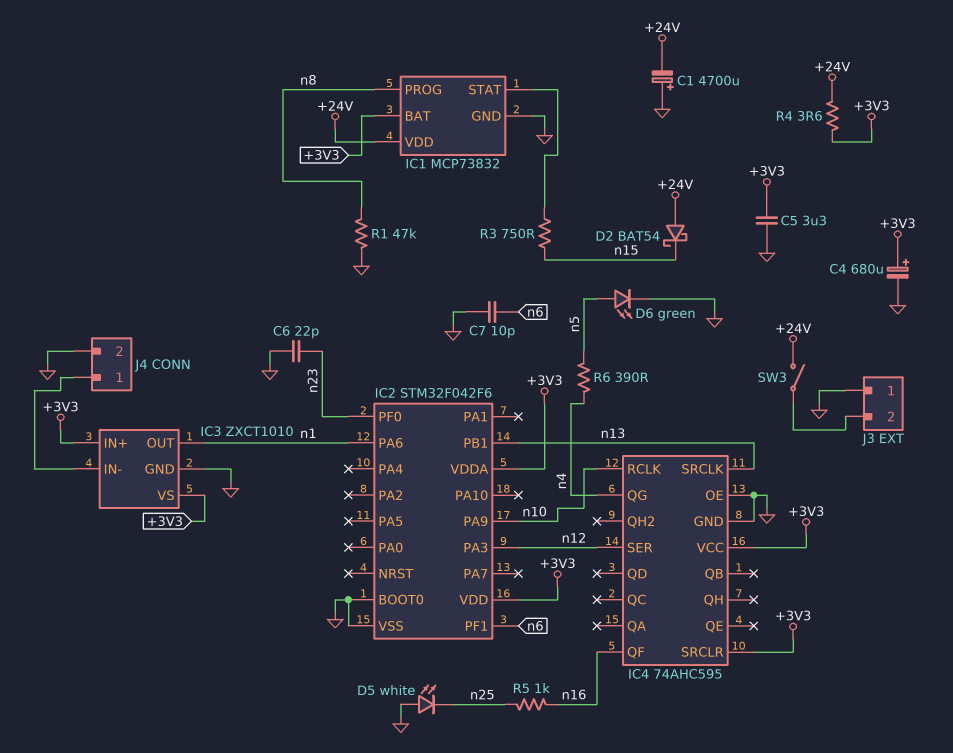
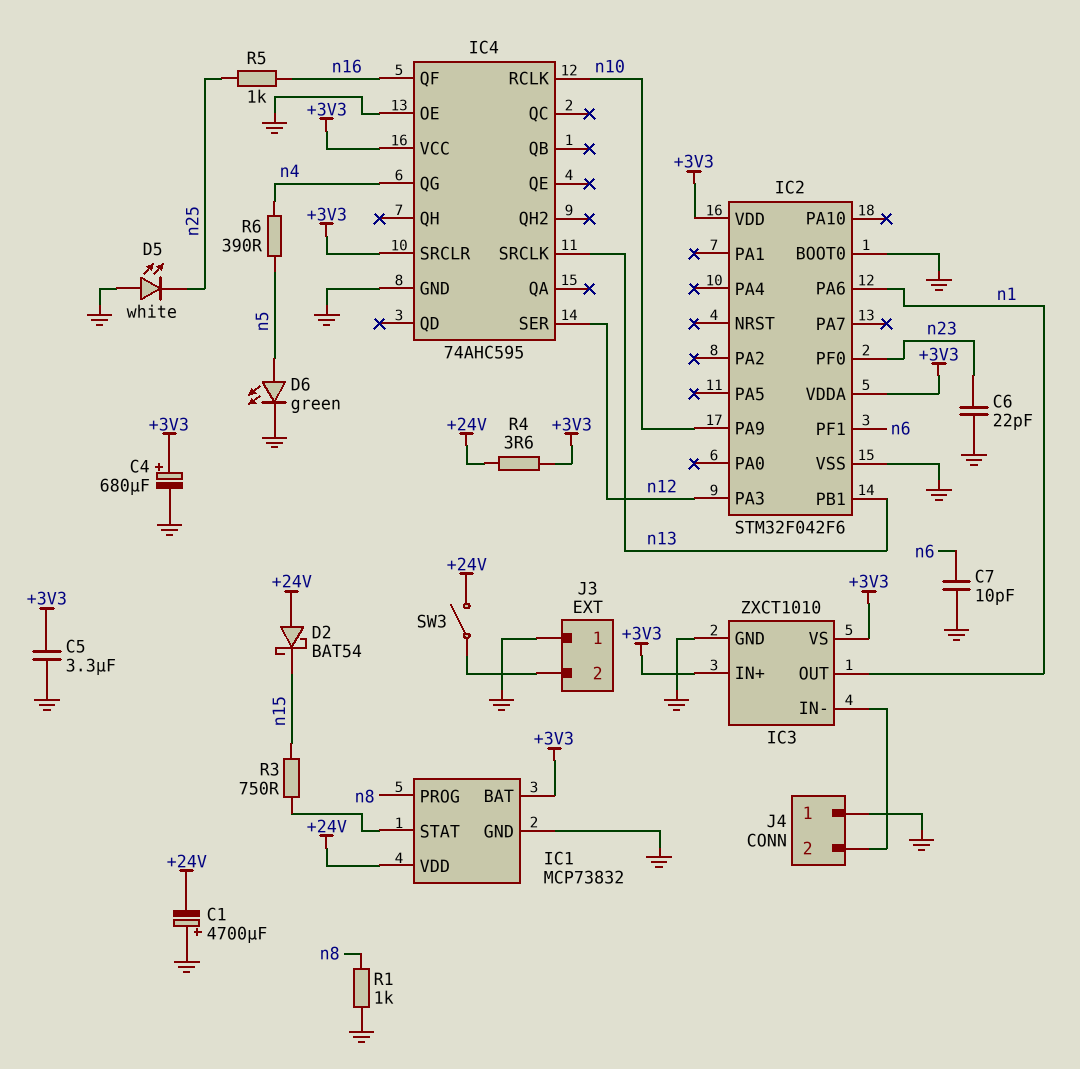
J4 pin 1: IC3/IN- -> GND
J4 pin 2: GND -> IC3/IN-
R1: 47k (GND, n8) -> 1k (GND, n8)

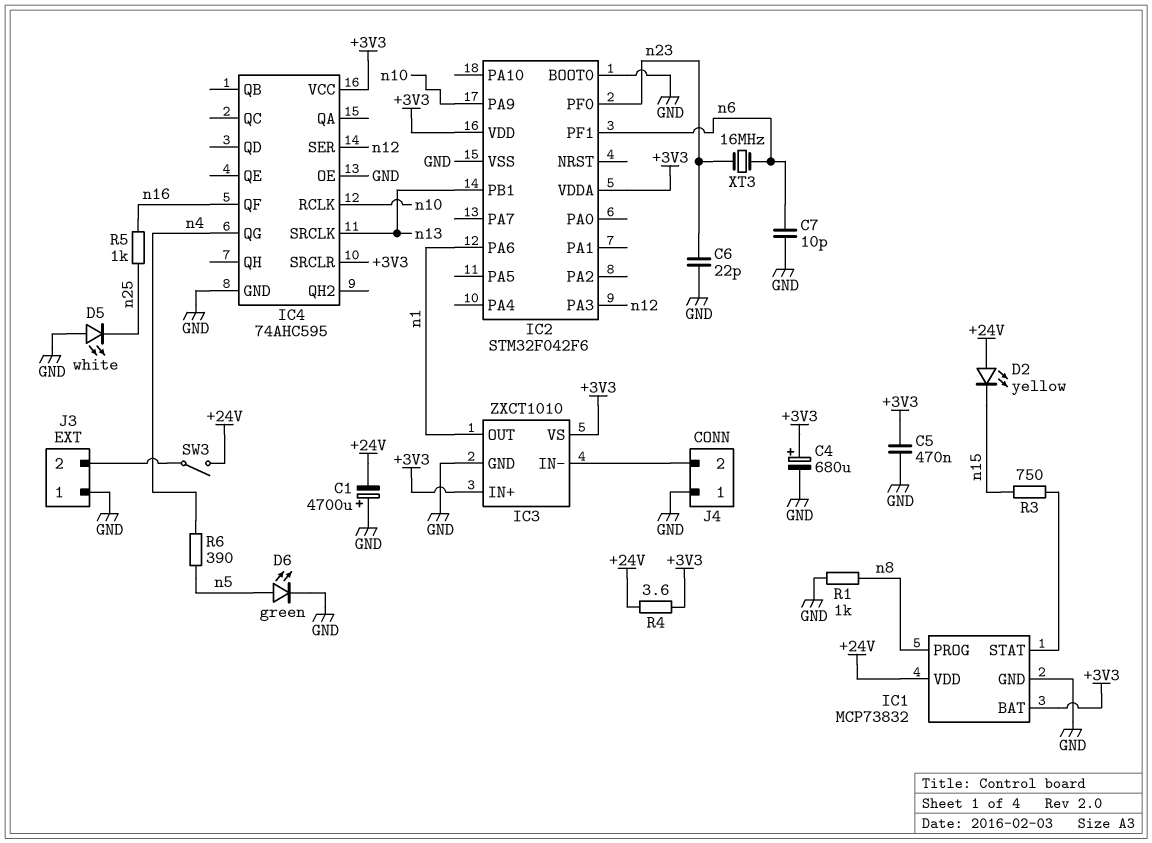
C5: 3.3uF (+3V3, GND) -> 470nF (+3V3, GND)
D2: schottky BAT54 (A +24V, K n15) -> LED yellow (A +24V, K n15)
XT3: none -> 16MHz (n6, n23)

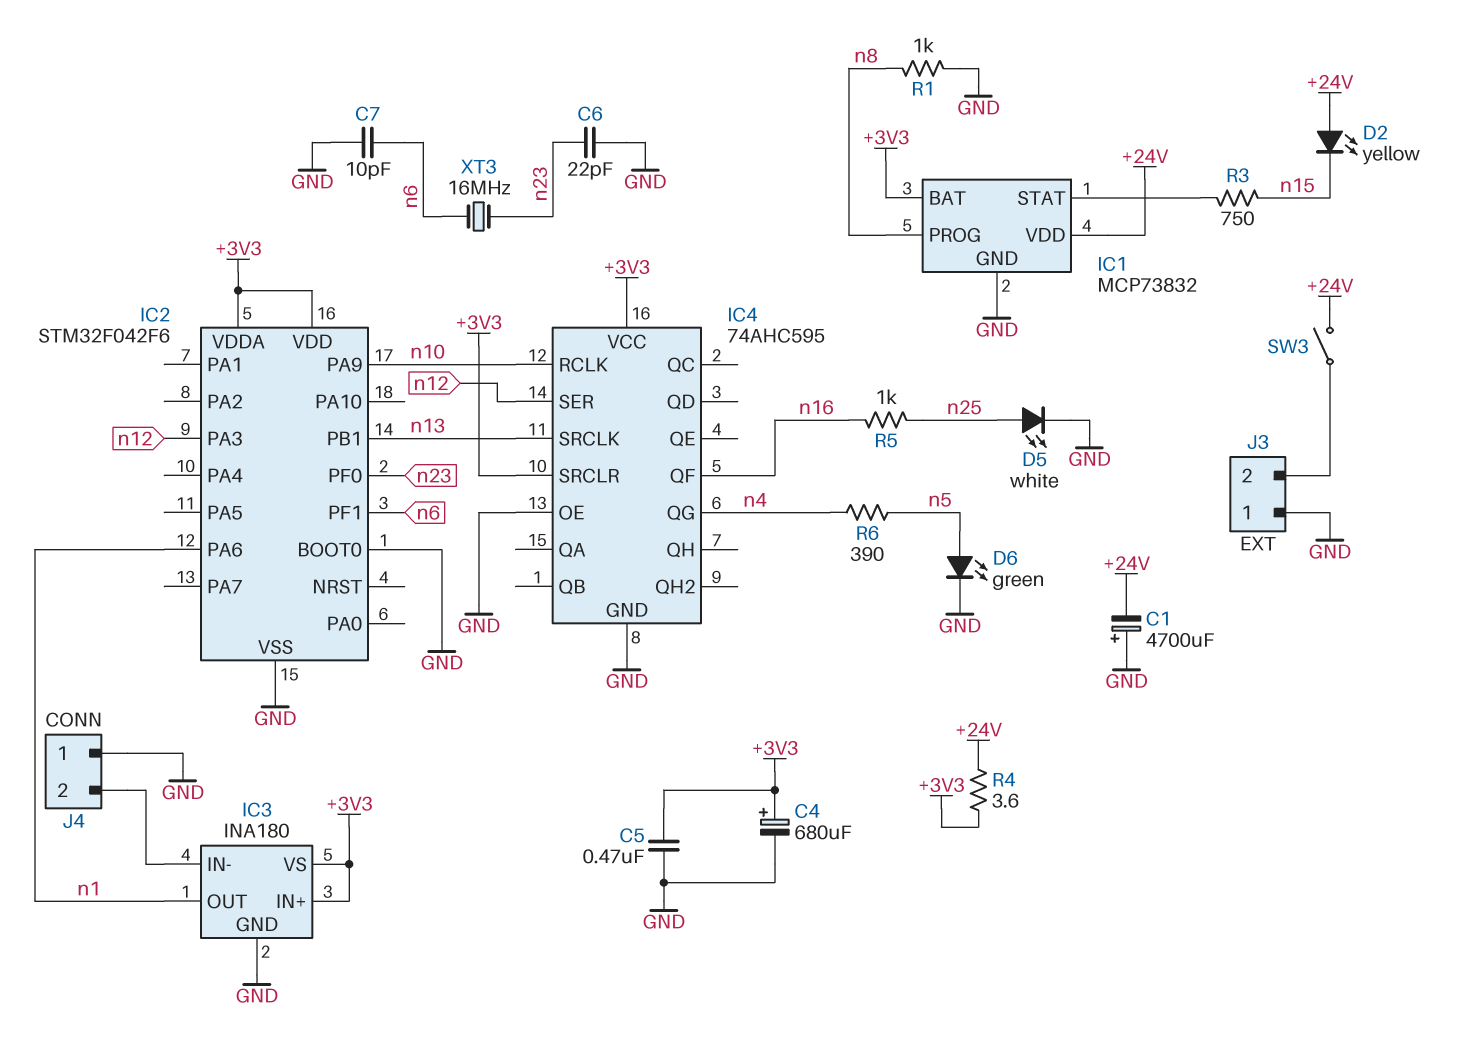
D5: LED white (A GND, K n25) -> LED white (A n25, K GND)
IC3: ZXCT1010 -> INA180

